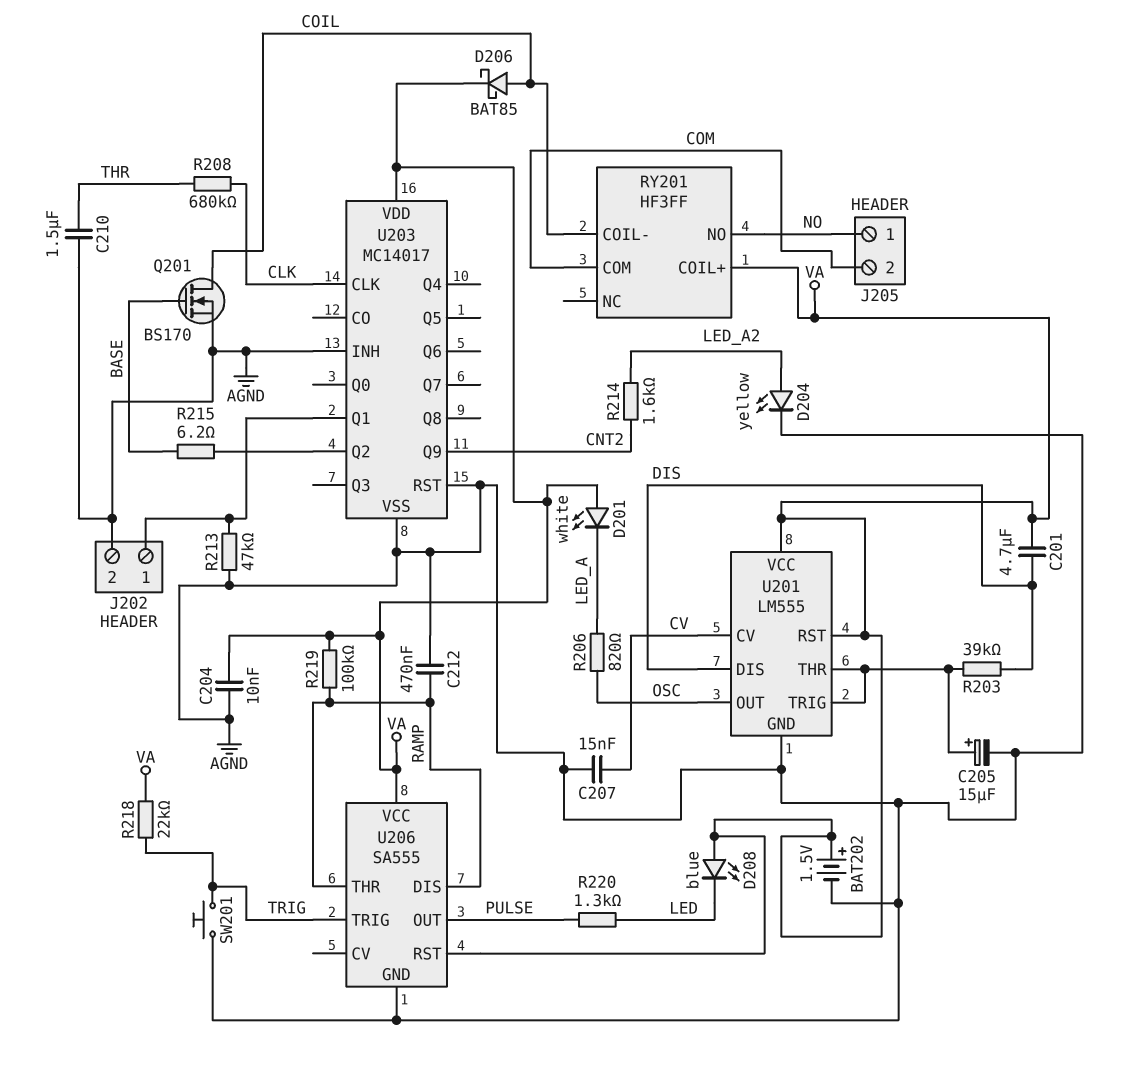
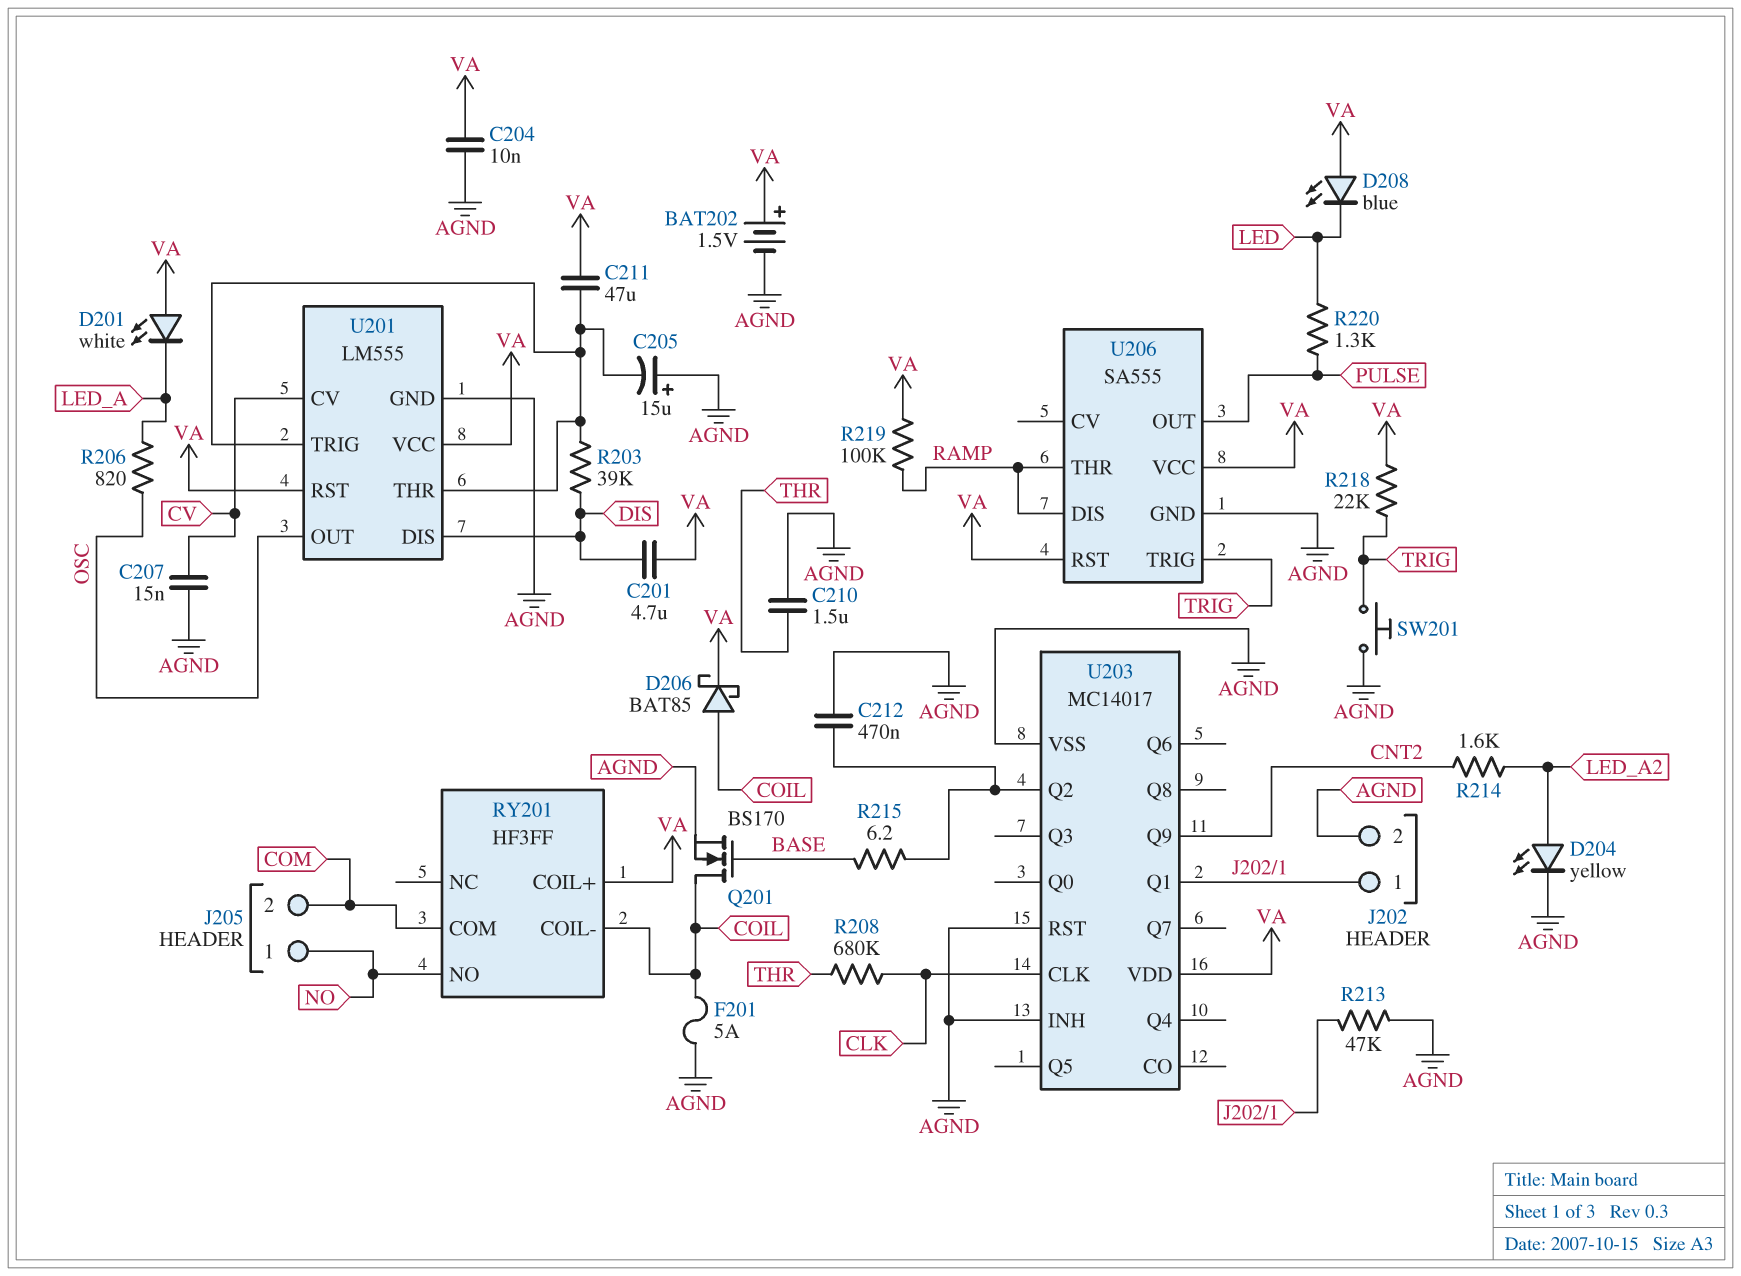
C205: 15uF (plus U201/THR, minus AGND) -> 15uF (plus AGND, minus U201/THR)
C211: none -> 47uF (U201/THR, VA)
C212: 470nF (AGND, RAMP) -> 470nF (AGND, U203/Q2)
F201: none -> 5A (AGND, COIL)

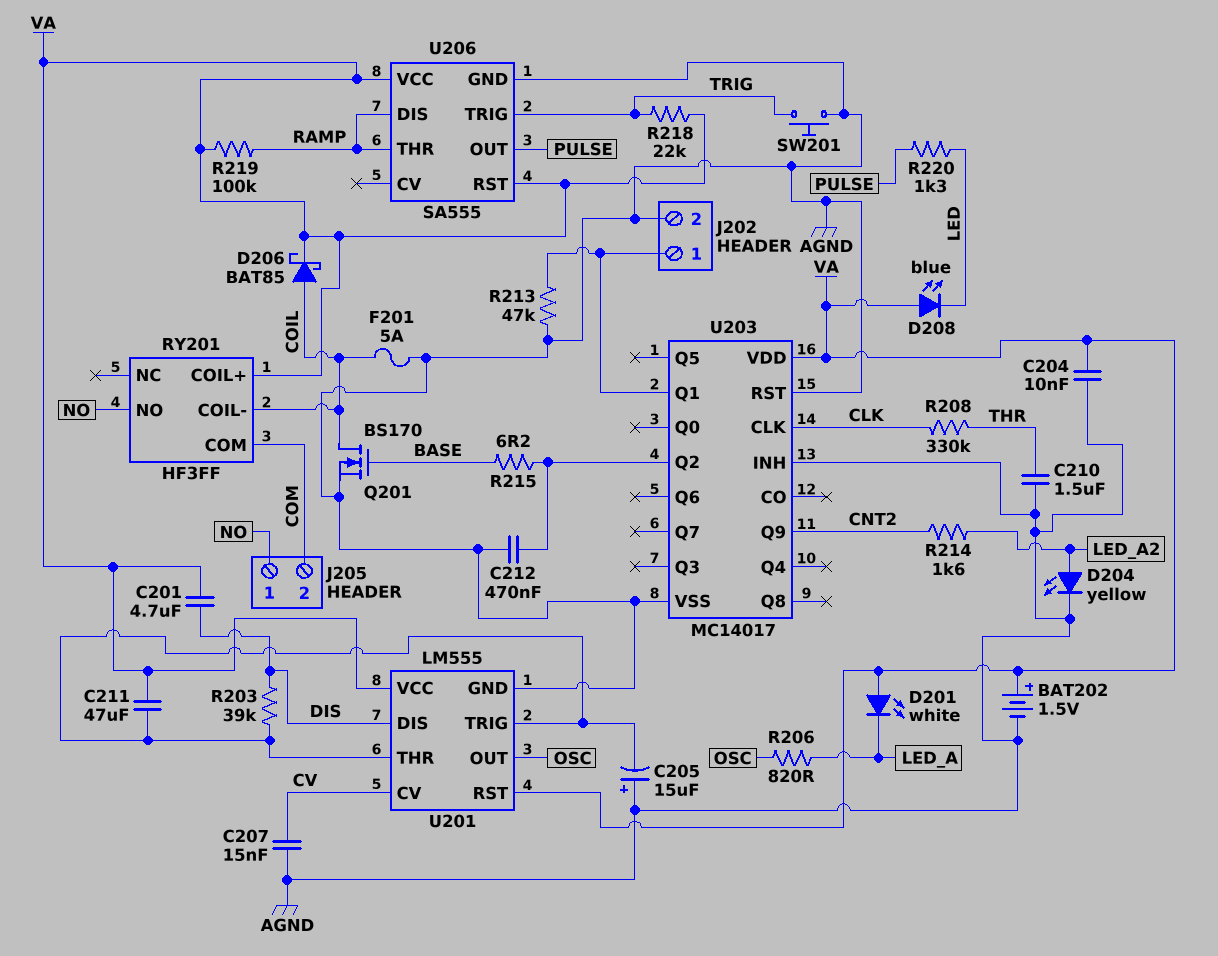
R208: 680k (CLK, THR) -> 330k (CLK, THR)

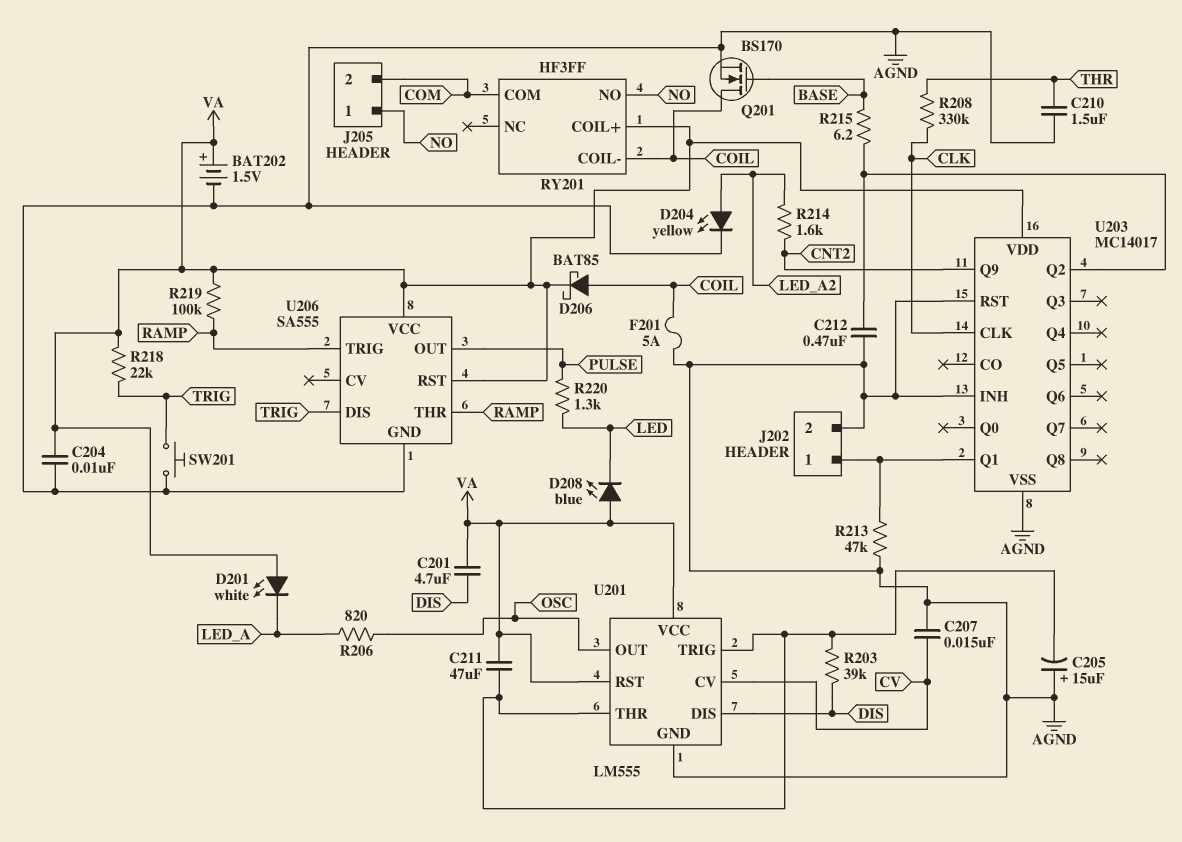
U206 pin DIS: RAMP -> TRIG
U206 pin TRIG: TRIG -> RAMP

